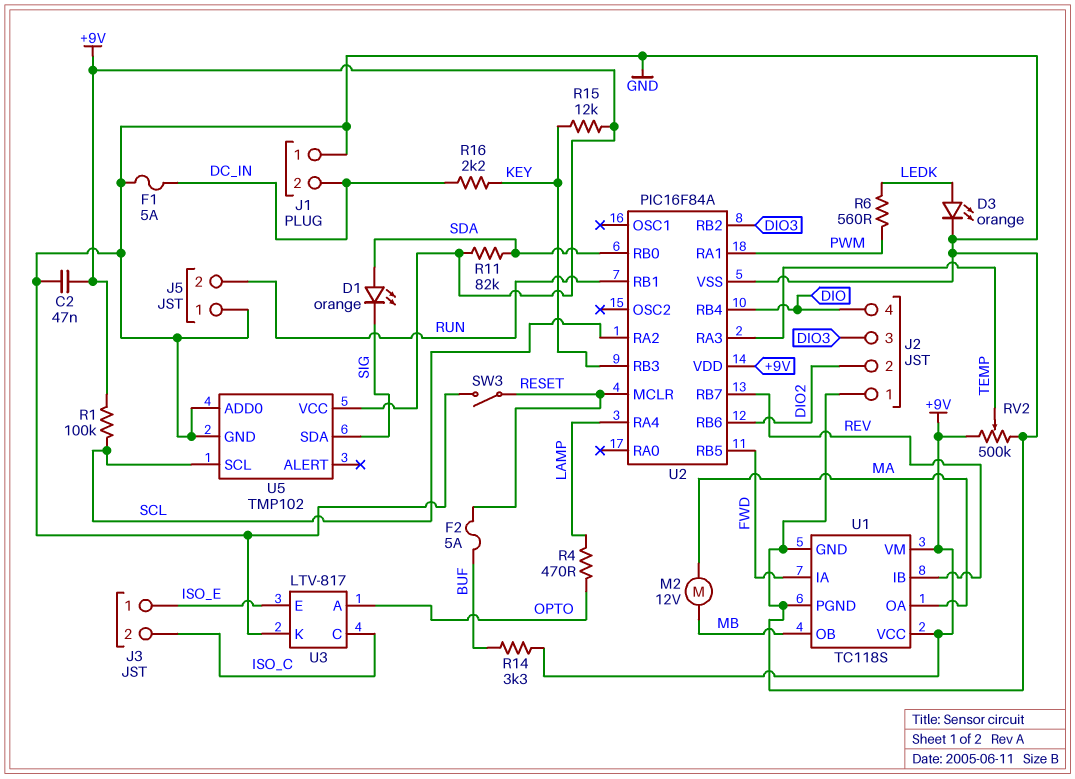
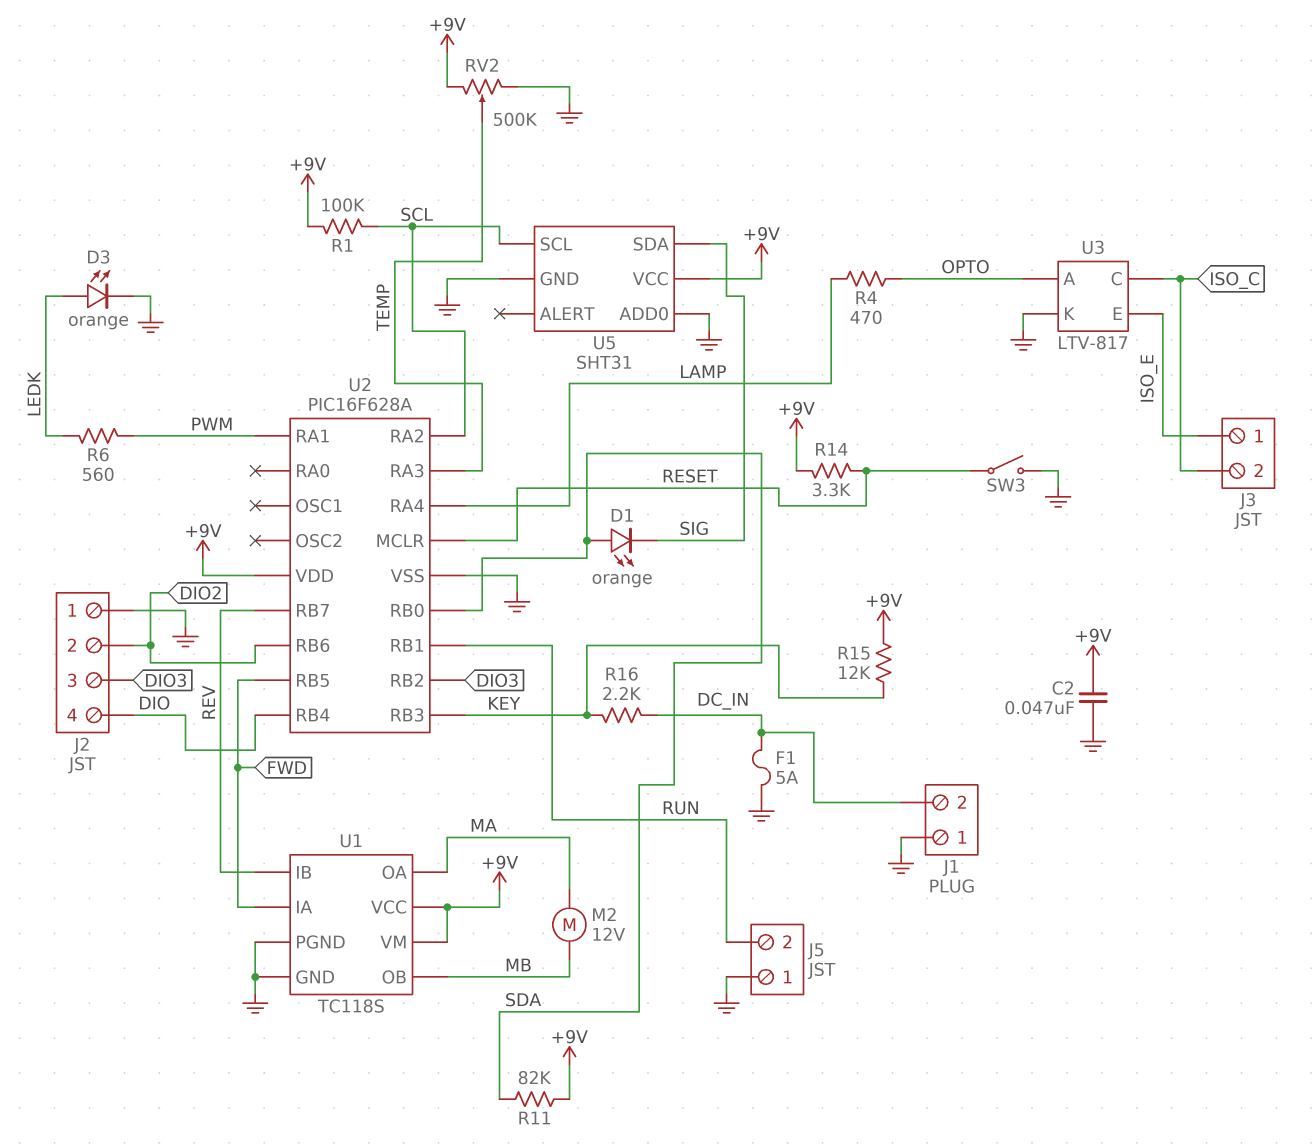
F2: 5A (BUF, RESET) -> none
R14: 3.3k (+9V, BUF) -> 3.3k (+9V, RESET)
U2: PIC16F84A -> PIC16F628A
U5: TMP102 -> SHT31

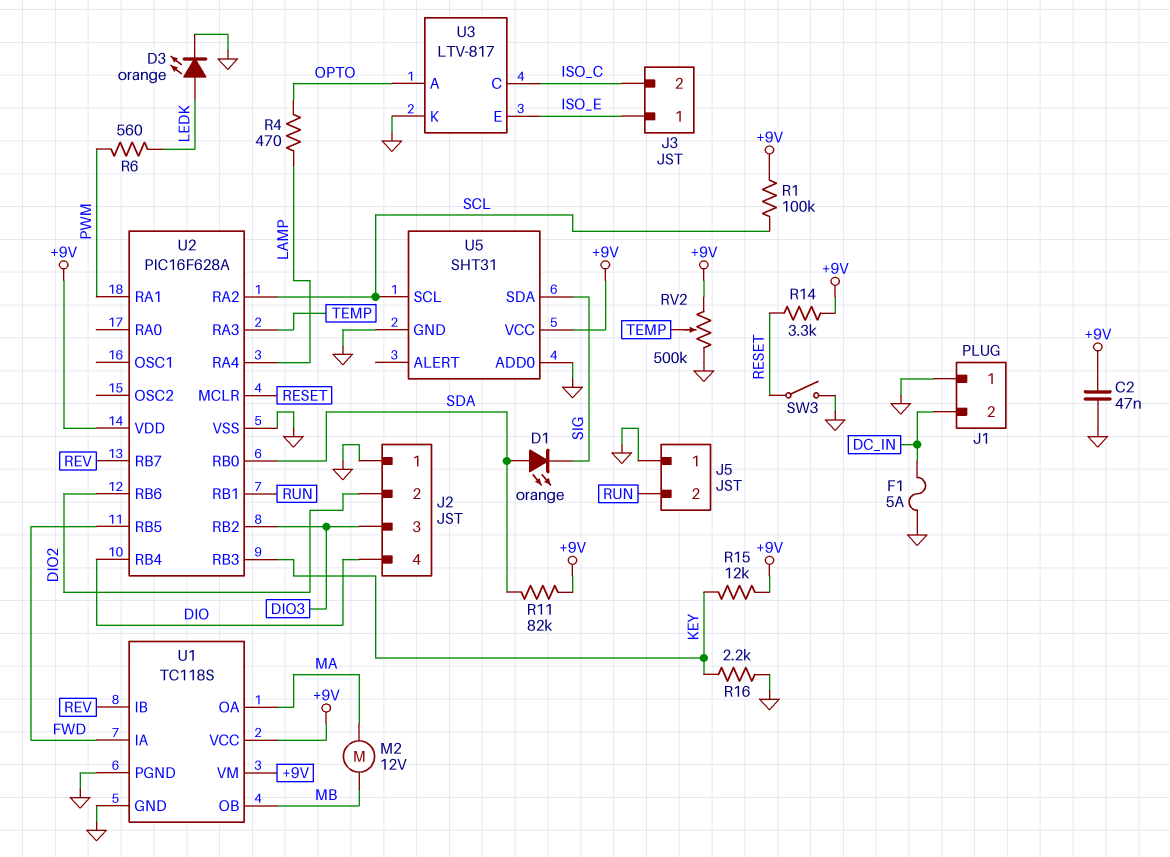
R16: 2.2k (DC_IN, KEY) -> 2.2k (GND, KEY)

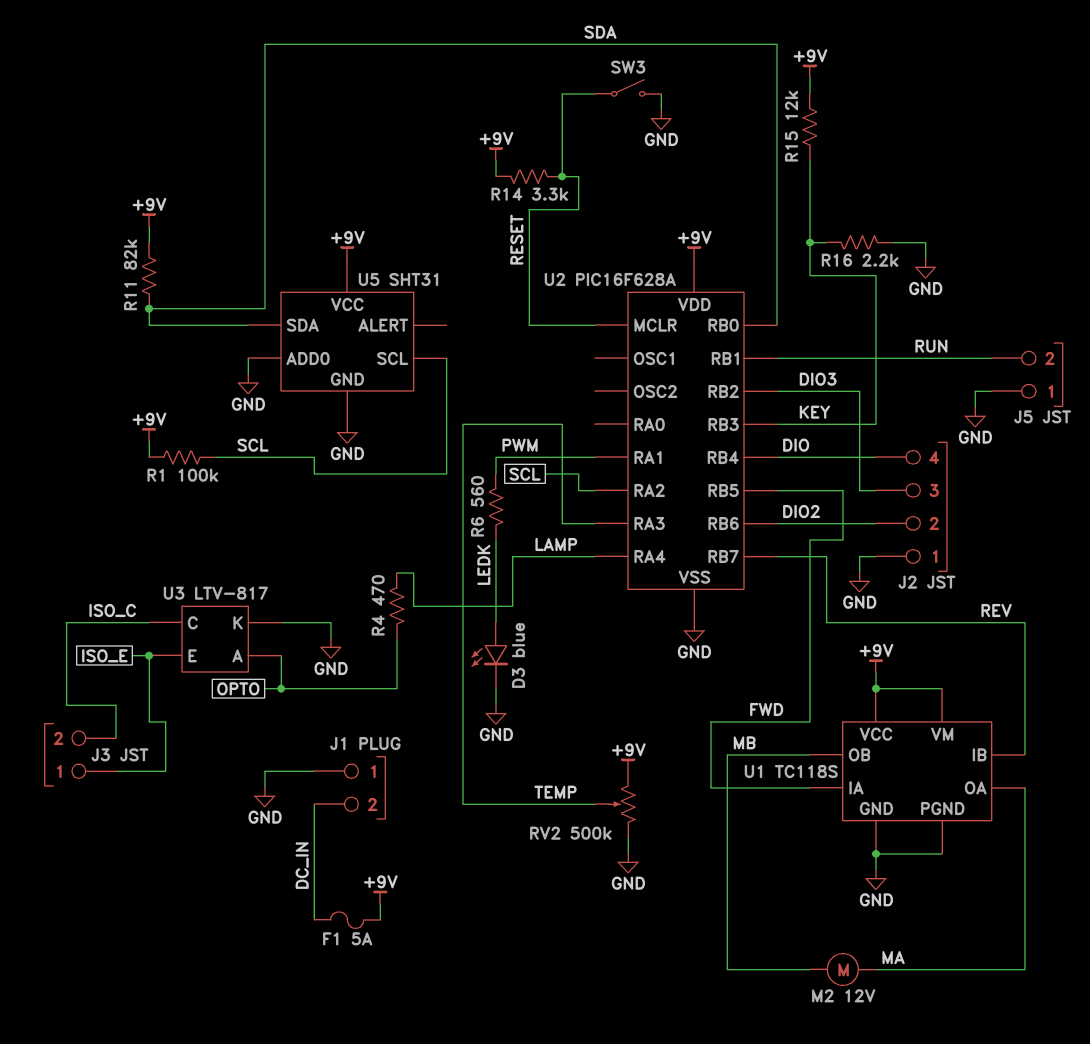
C2: 47nF (+9V, GND) -> none
D1: LED orange (A SDA, K SIG) -> none
D3: LED orange (A LEDK, K GND) -> LED blue (A LEDK, K GND)
F1: 5A (DC_IN, GND) -> 5A (+9V, DC_IN)
U5 pin SDA: SIG -> SDA

